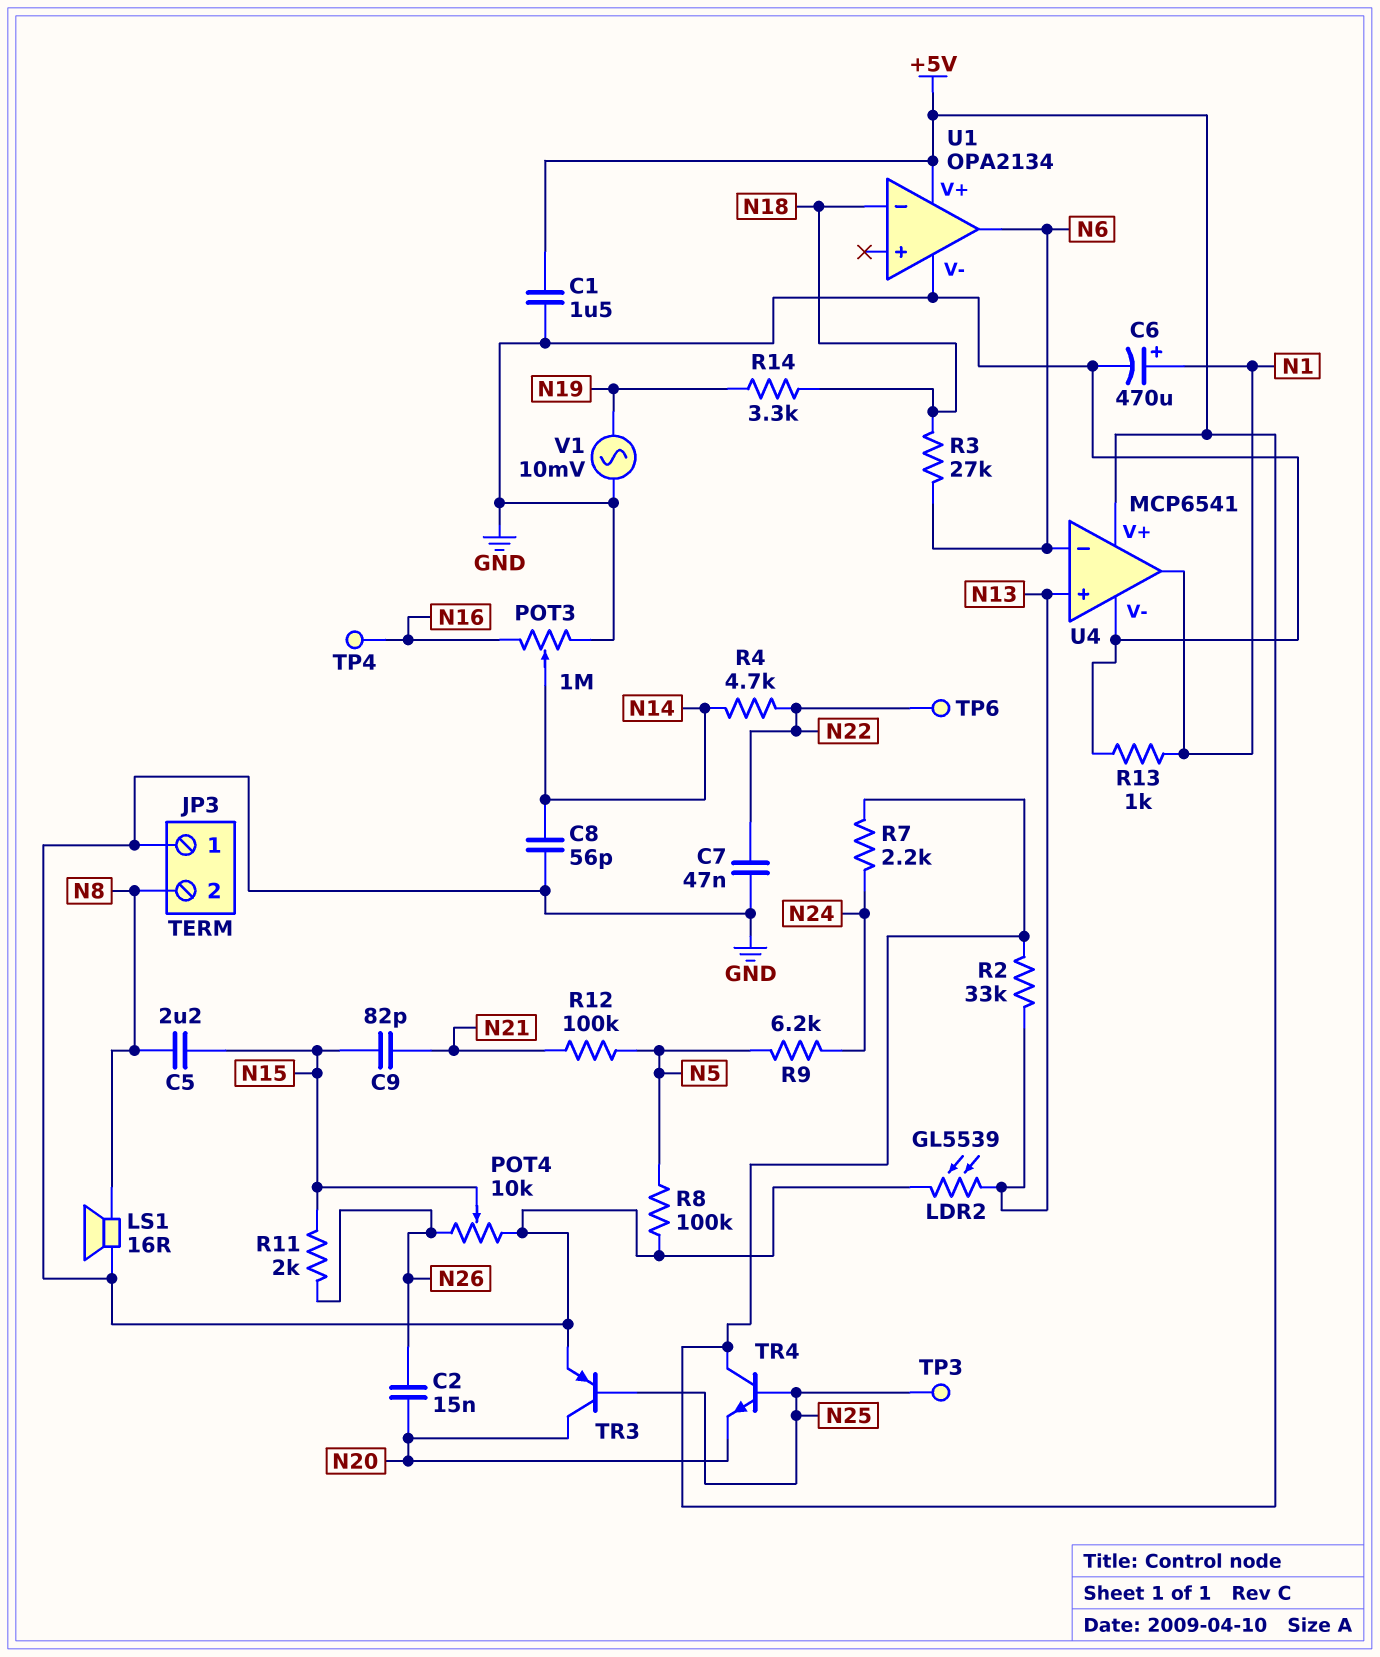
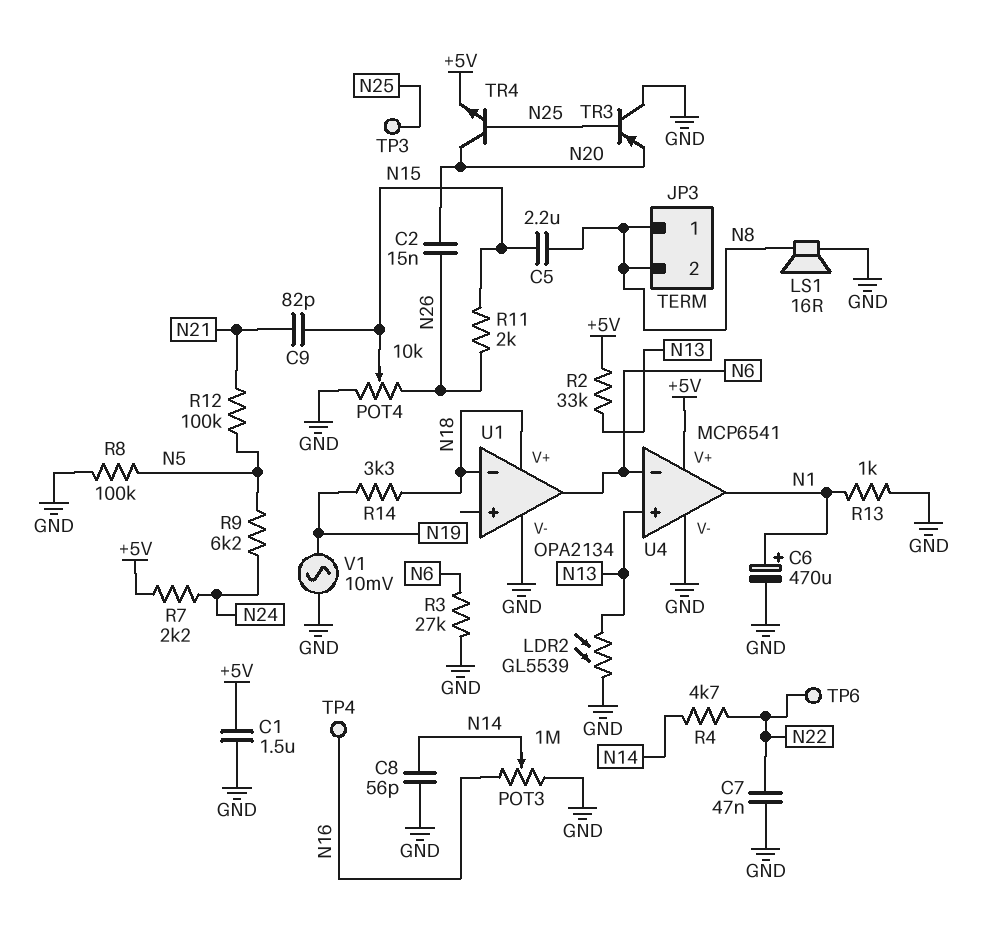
JP3 pin 1: GND -> N8
R3: 27k (N6, N18) -> 27k (GND, N6)
TR3: PNP (B N25, C N20, E GND) -> PNP (B N25, C GND, E N20)
TR4: NPN (B N25, C +5V, E N20) -> NPN (B N25, C N20, E +5V)
U1 pin V+: +5V -> N18

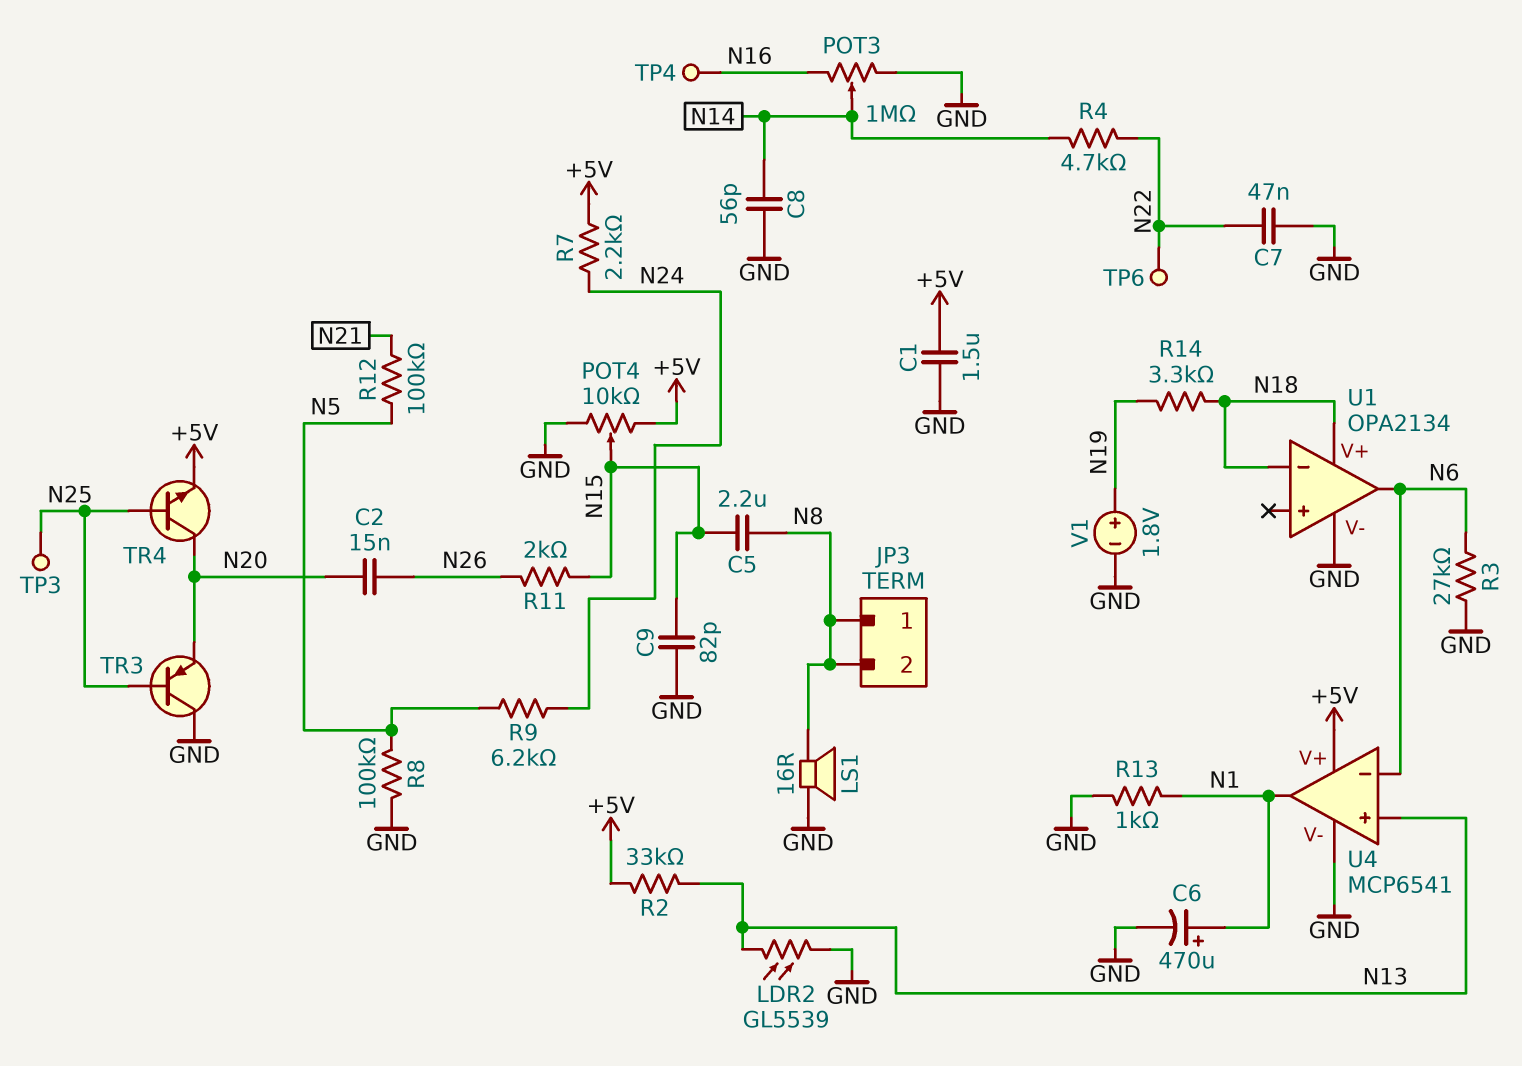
C9: 82pF (N15, N21) -> 82pF (GND, N15)
POT4: 10k (GND, N26, wiper N15) -> 10k (+5V, GND, wiper N15)
V1: AC 10mV (GND, N19) -> 1.8V (plus N19, minus GND)

